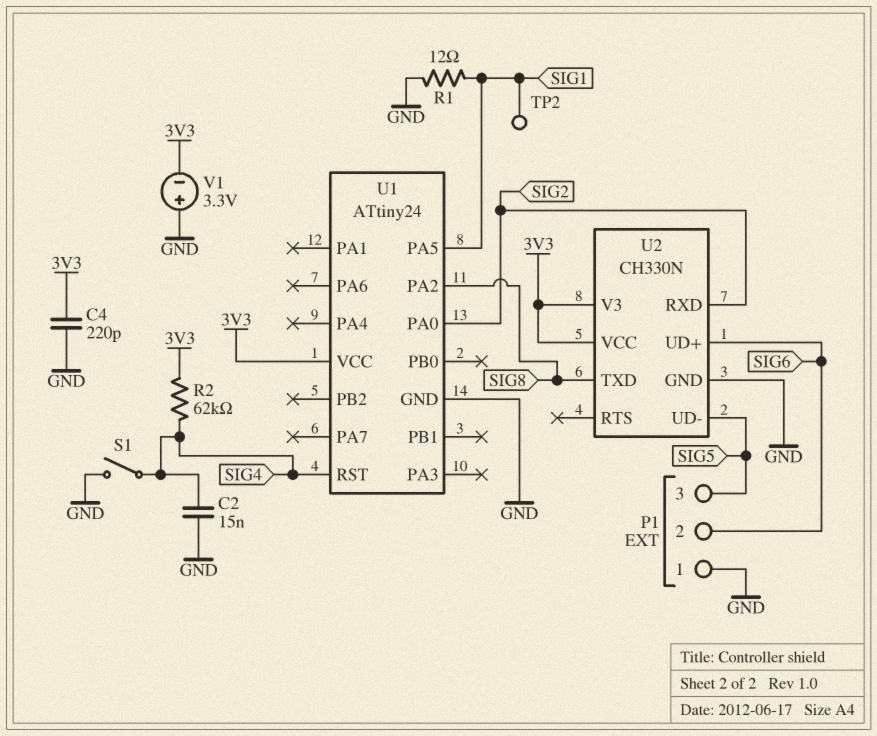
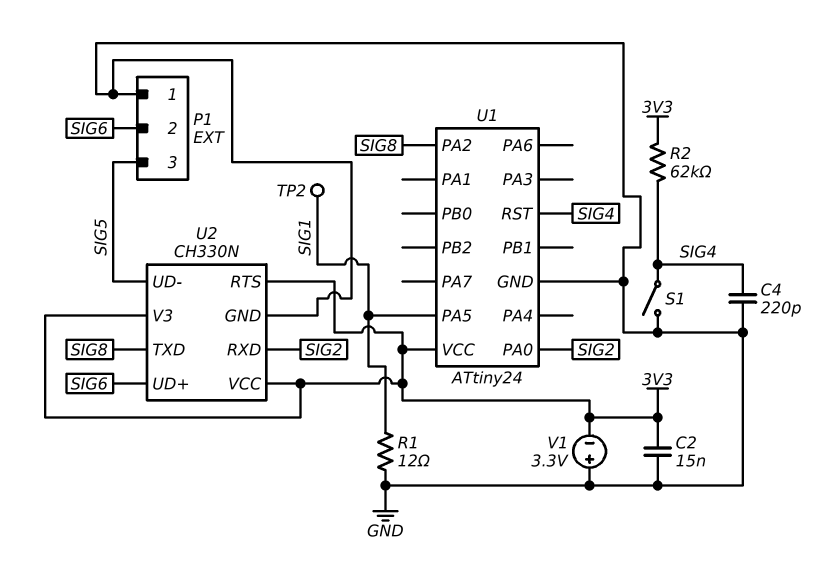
C2: 15nF (GND, SIG4) -> 15nF (3V3, GND)
C4: 220pF (3V3, GND) -> 220pF (GND, SIG4)
U2 pin RTS: none -> 3V3

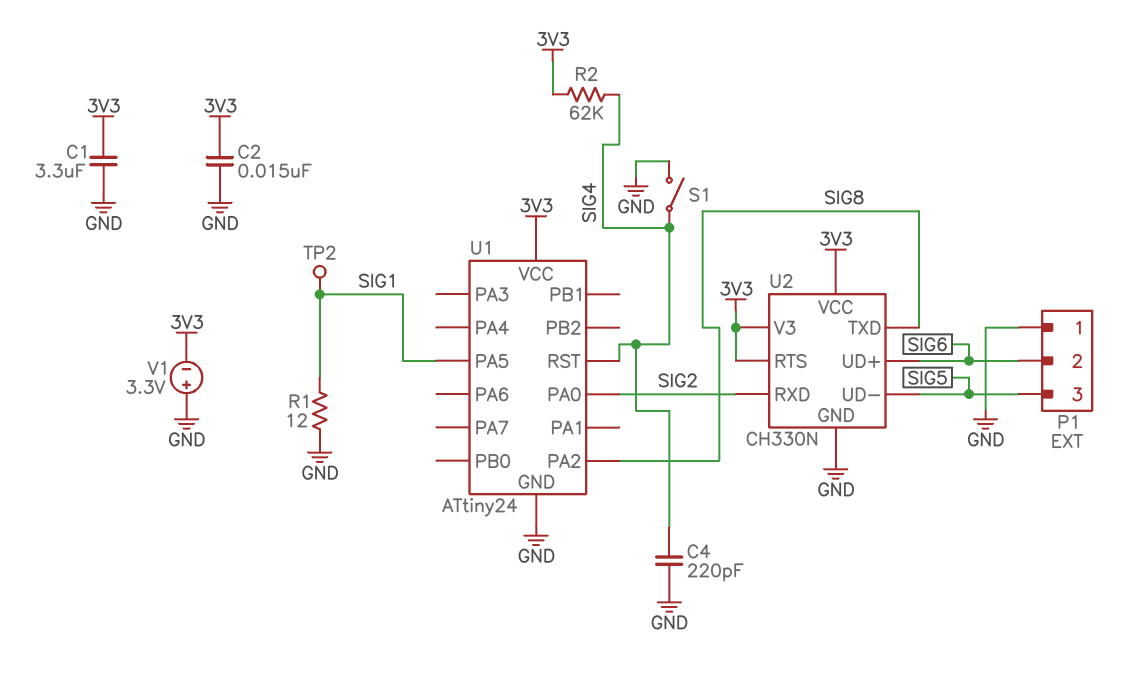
C1: none -> 3.3uF (3V3, GND)

